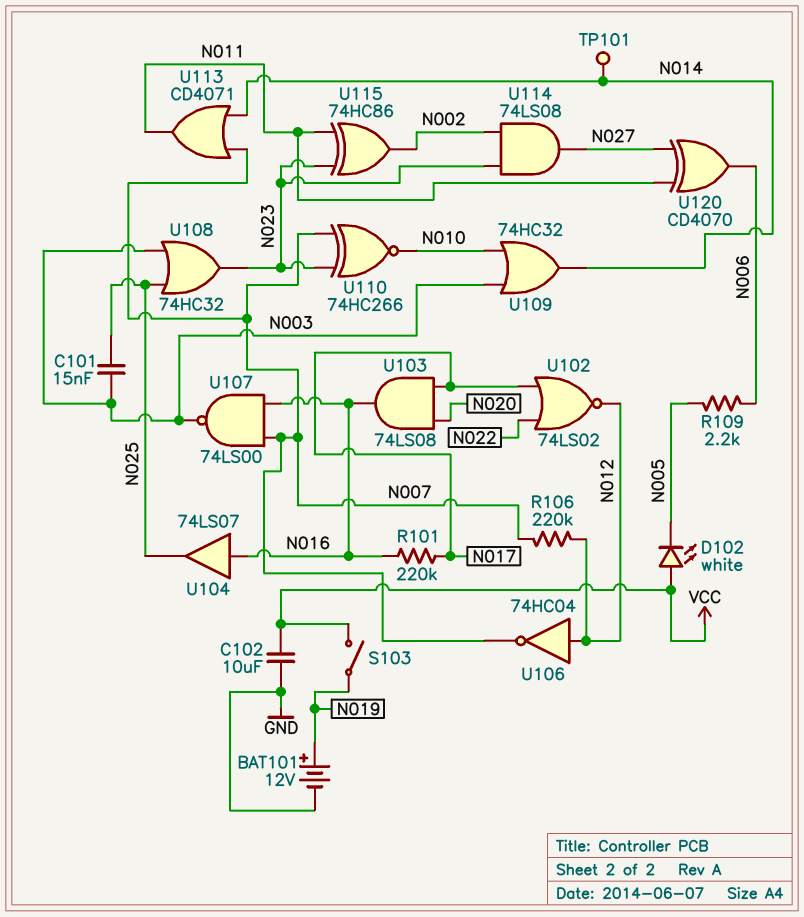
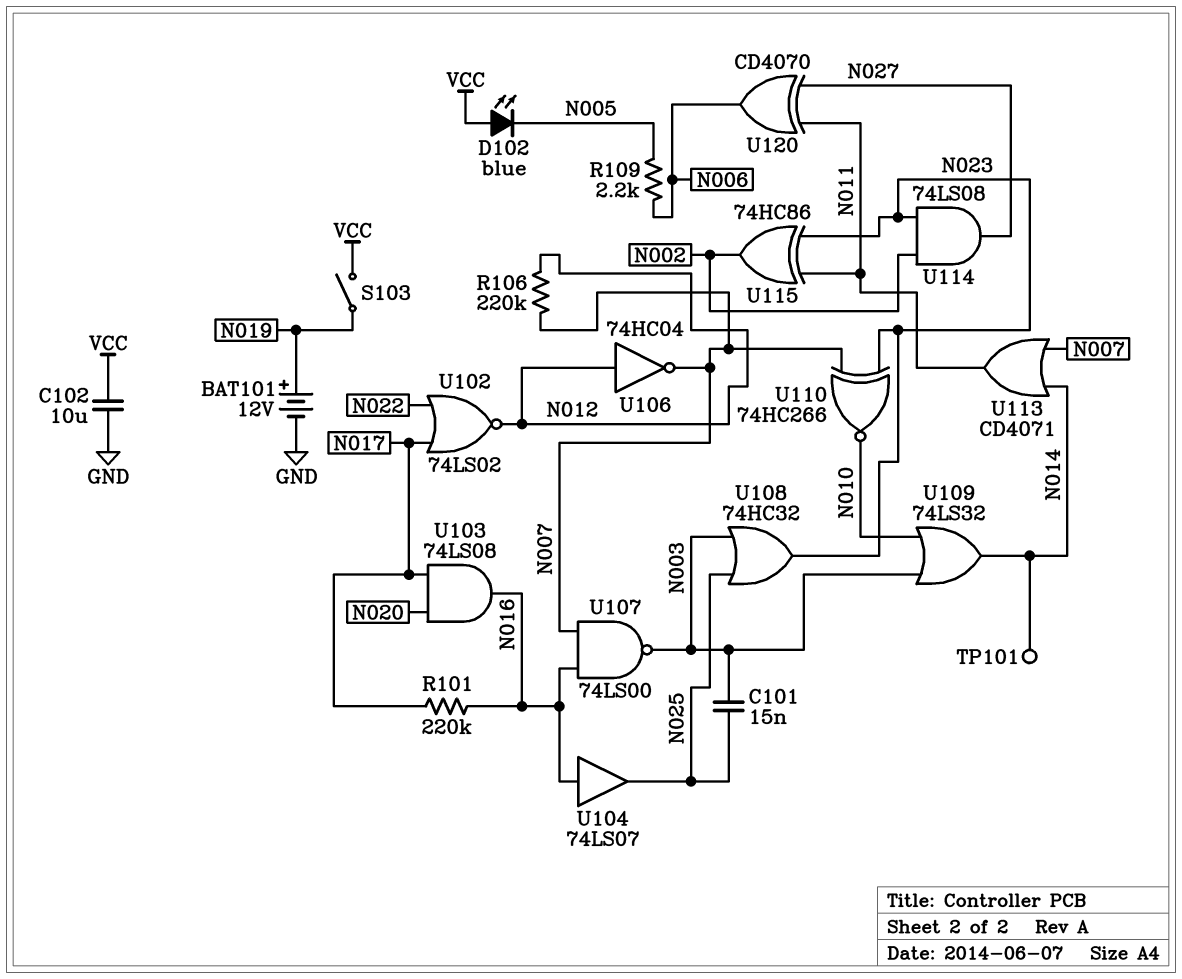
D102: LED white (A VCC, K N005) -> LED blue (A VCC, K N005)
U109: OR 74HC32 (in N003, in N010, out N014) -> OR 74LS32 (in N003, in N010, out N014)

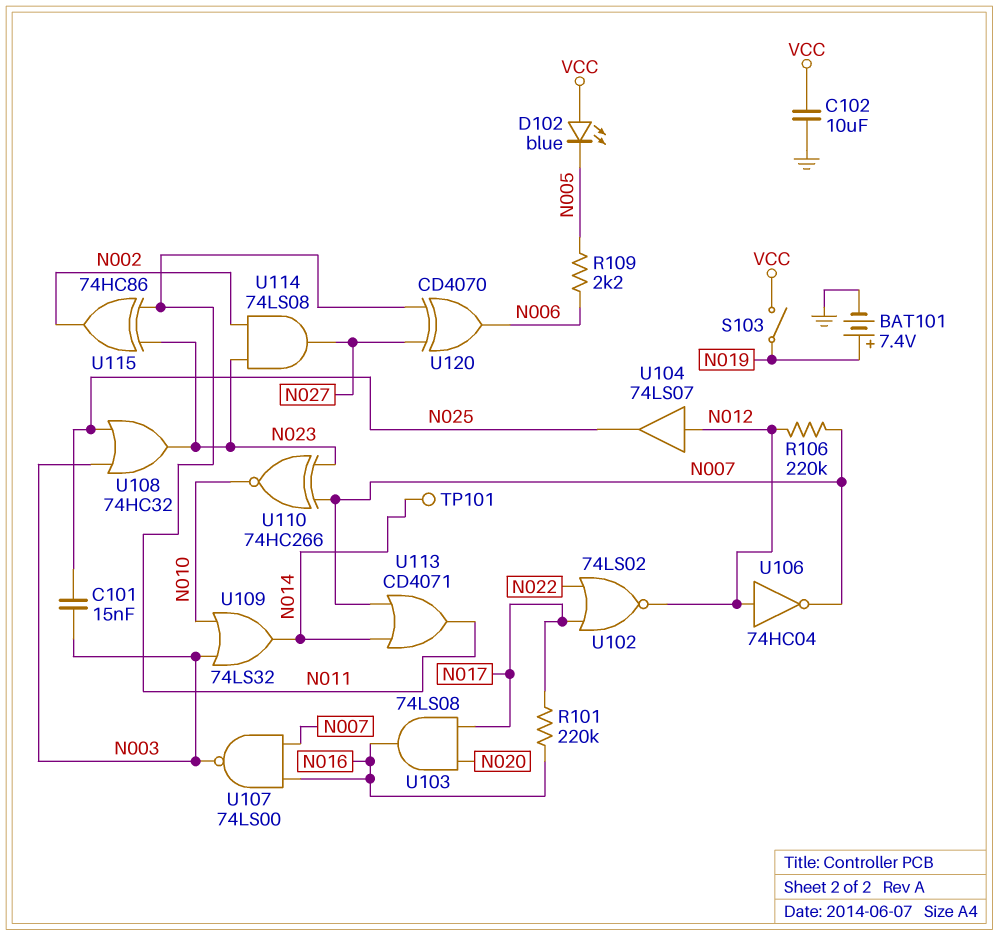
BAT101: 12V (plus N019, minus GND) -> 7.4V (plus N019, minus GND)
U104: buffer 74LS07 (in N016, out N025) -> buffer 74LS07 (in N012, out N025)

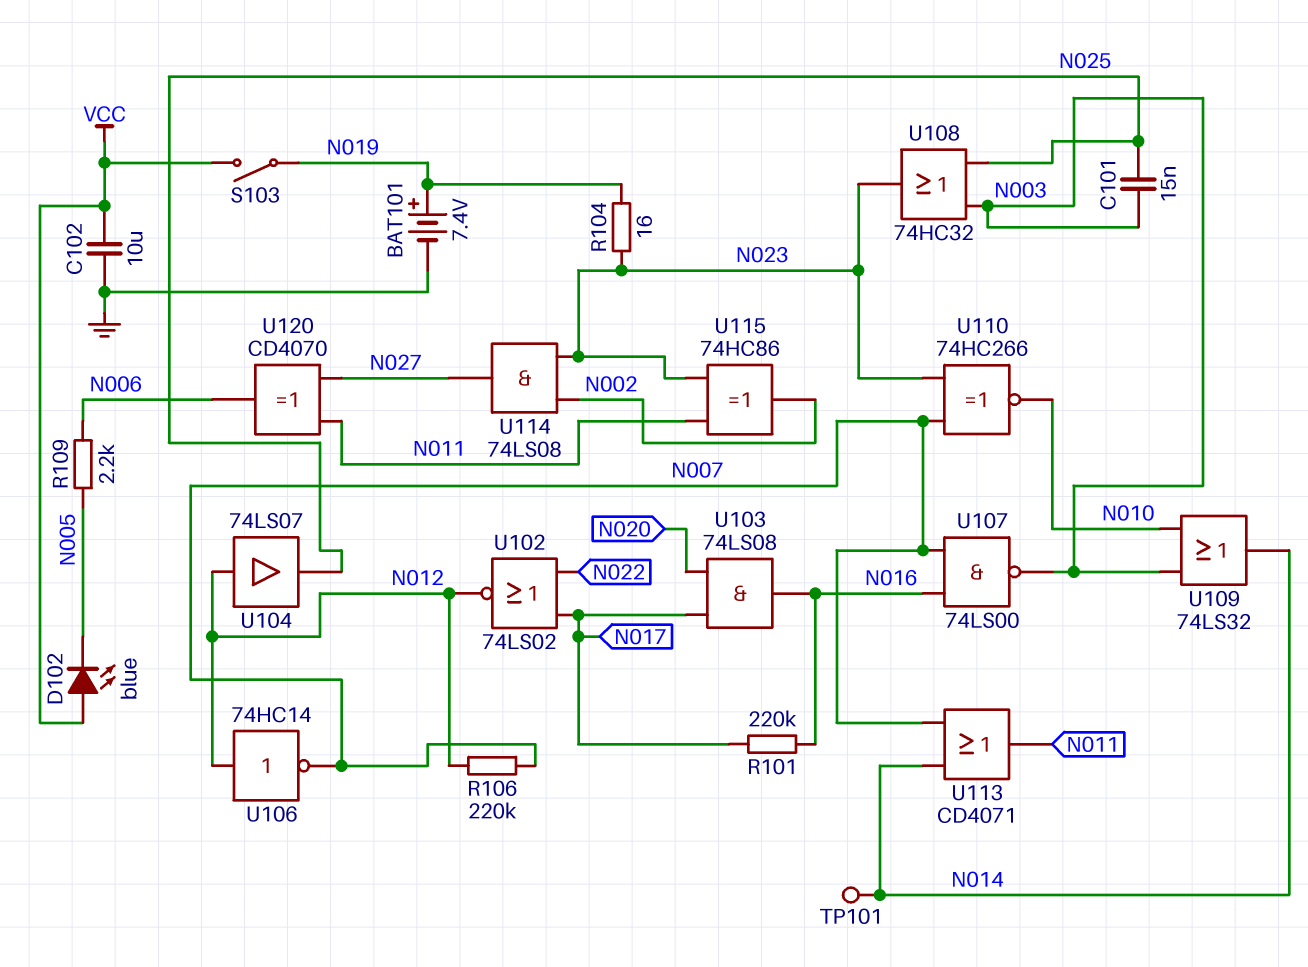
R104: none -> 16 (N019, N023)
U106: NOT 74HC04 (in N012, out N007) -> NOT 74HC14 (in N012, out N007)

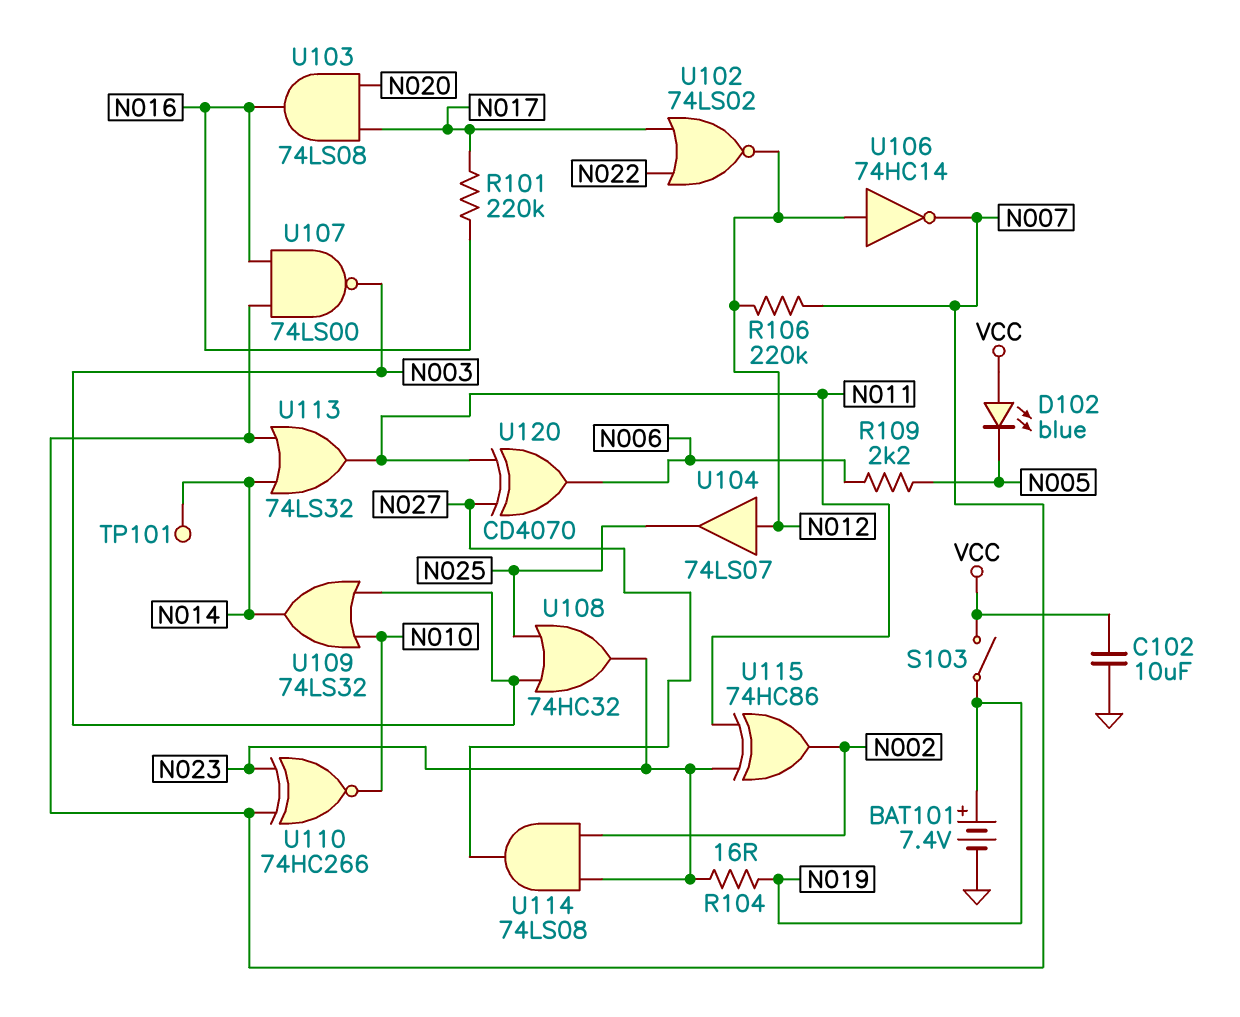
C101: 15nF (N003, N025) -> none
U113: OR CD4071 (in N007, in N014, out N011) -> OR 74LS32 (in N007, in N014, out N011)

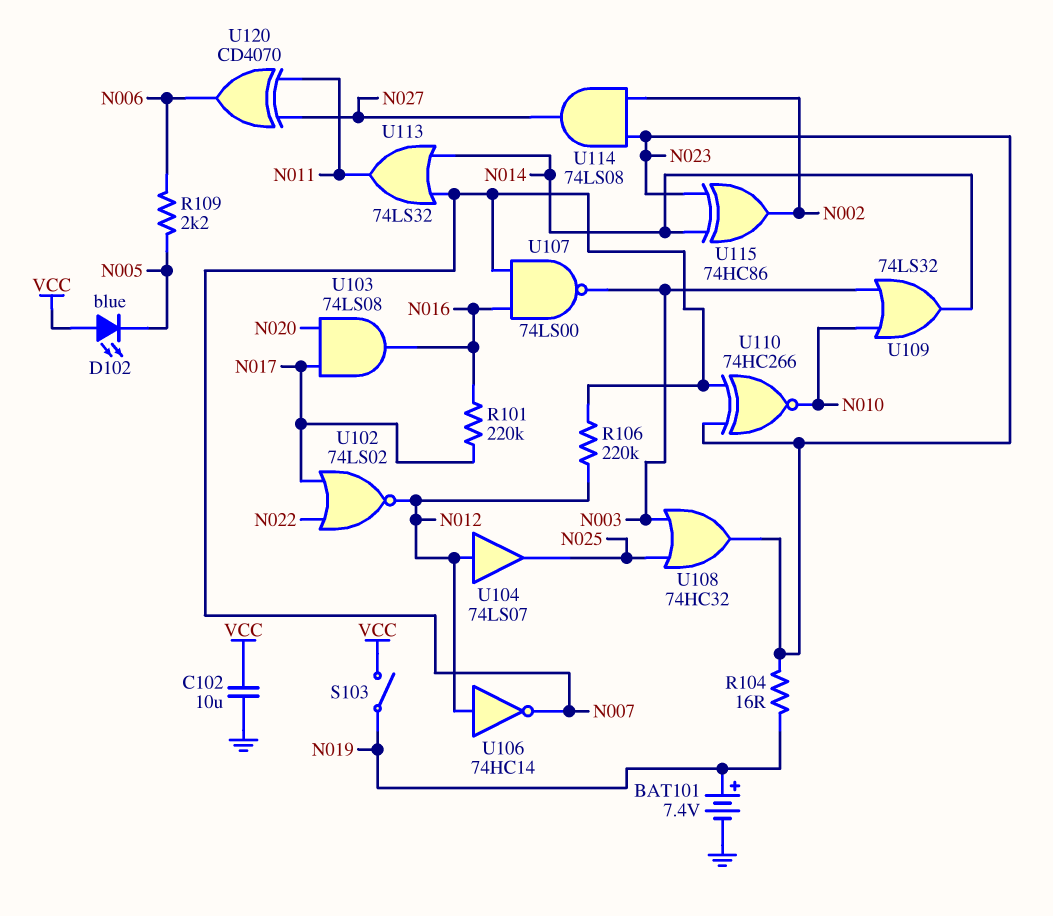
TP101: test point (N014) -> none
U115: XOR 74HC86 (in N011, in N023, out N002) -> XOR 74HC86 (in N014, in N023, out N002)

